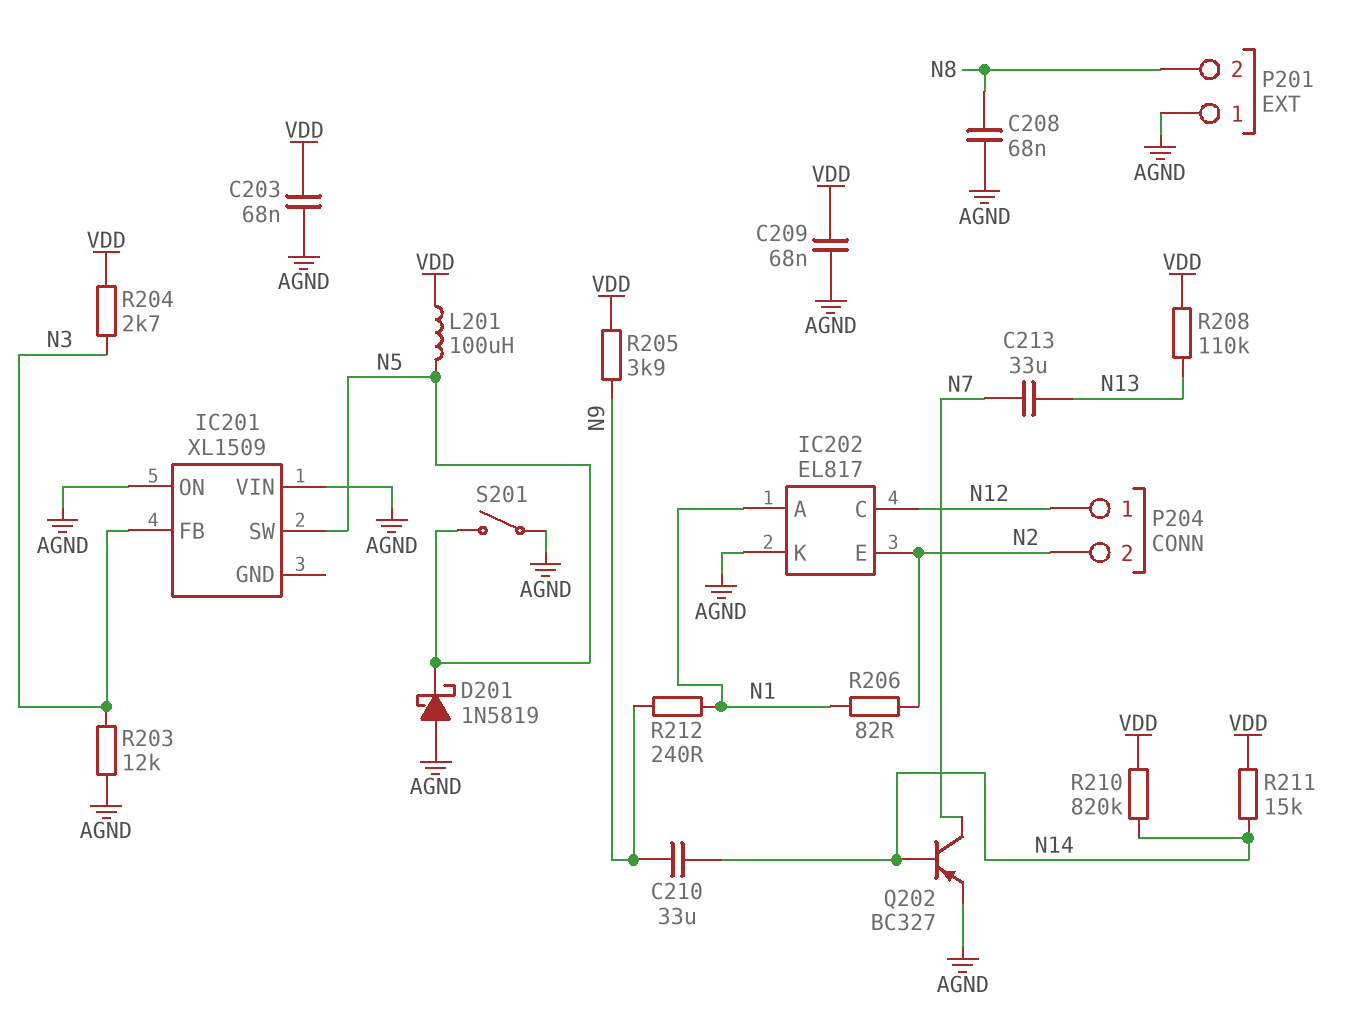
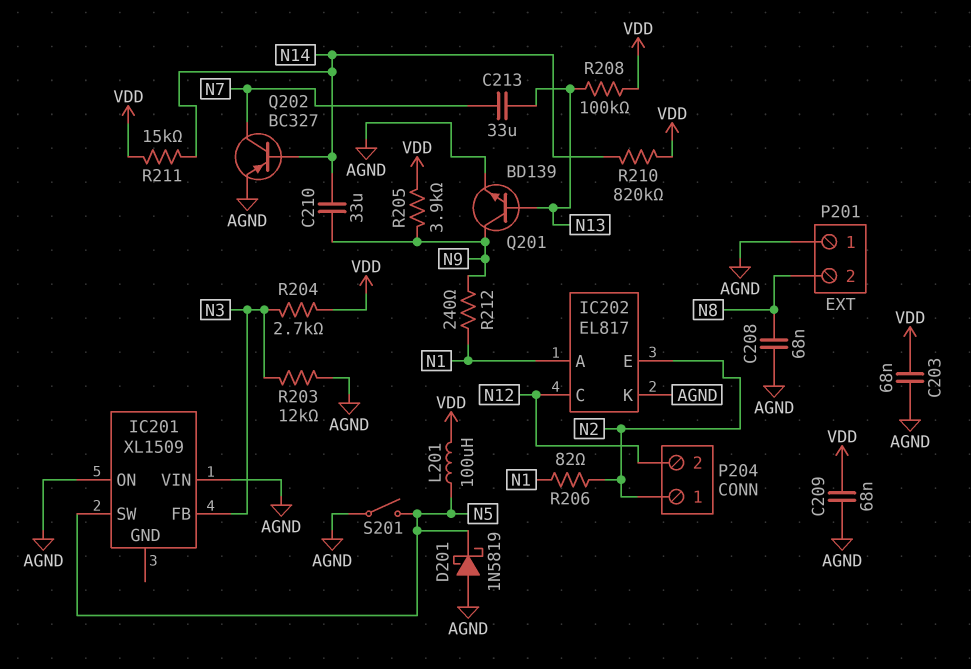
P204 pin 1: N12 -> N2
P204 pin 2: N2 -> N12
Q201: none -> NPN BD139 (B N13, C N9, E AGND)
R208: 110k (N13, VDD) -> 100k (N13, VDD)

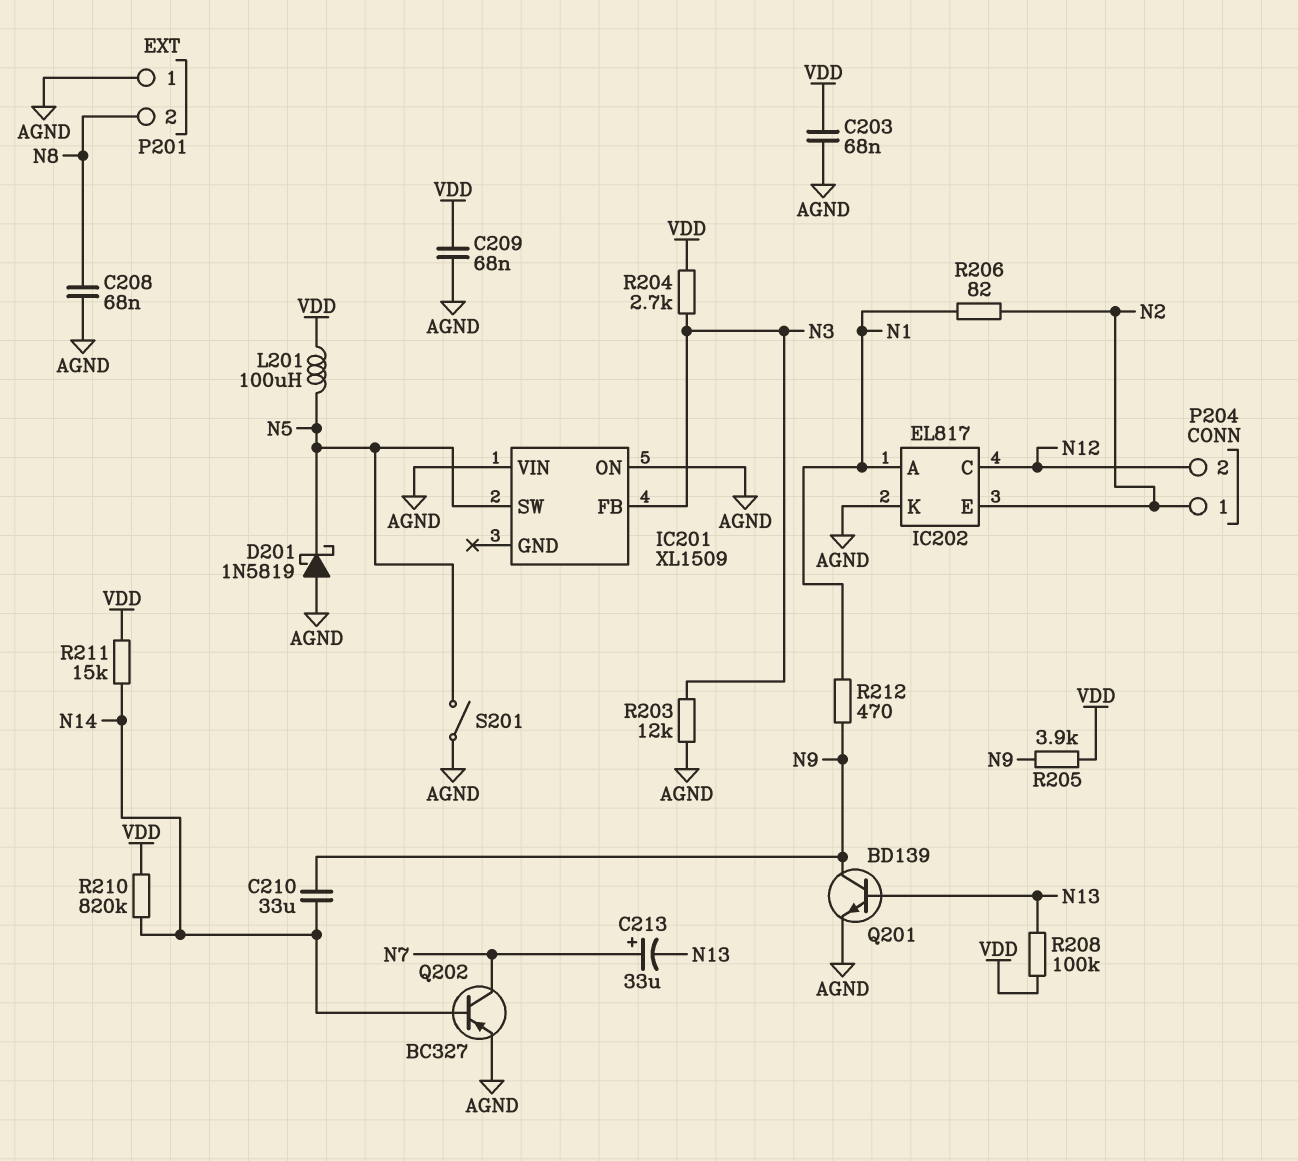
C213: 33uF (N7, N13) -> 33uF (plus N7, minus N13)
R212: 240 (N1, N9) -> 470 (N1, N9)

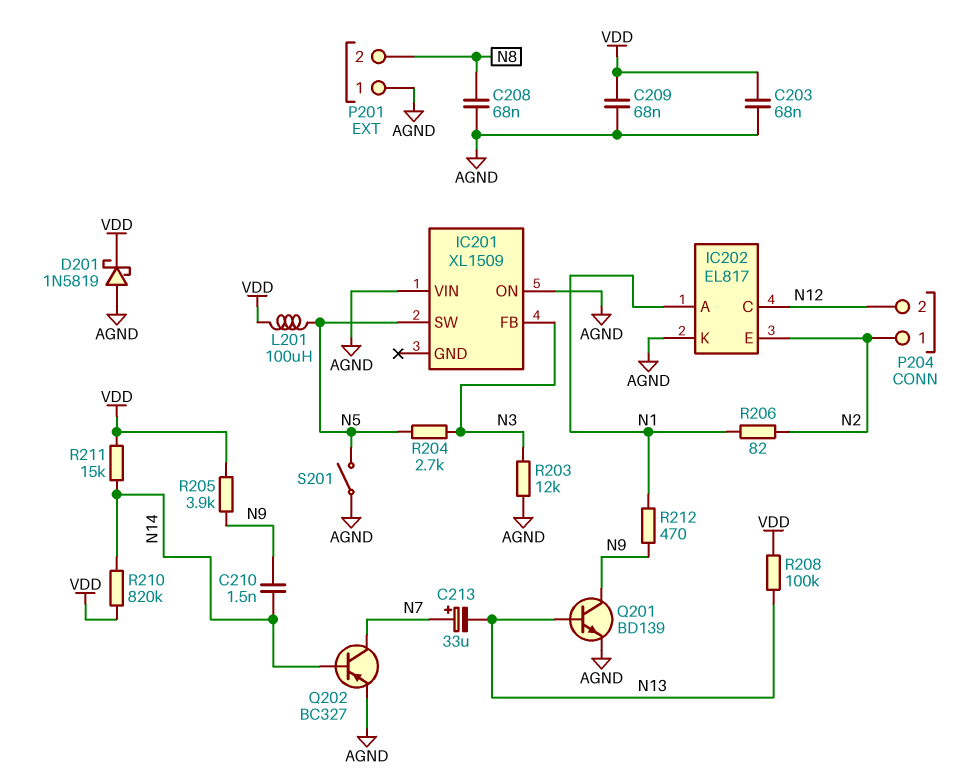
C210: 33uF (N9, N14) -> 1.5nF (N9, N14)
D201: schottky 1N5819 (A AGND, K N5) -> schottky 1N5819 (A AGND, K VDD)
R204: 2.7k (N3, VDD) -> 2.7k (N3, N5)

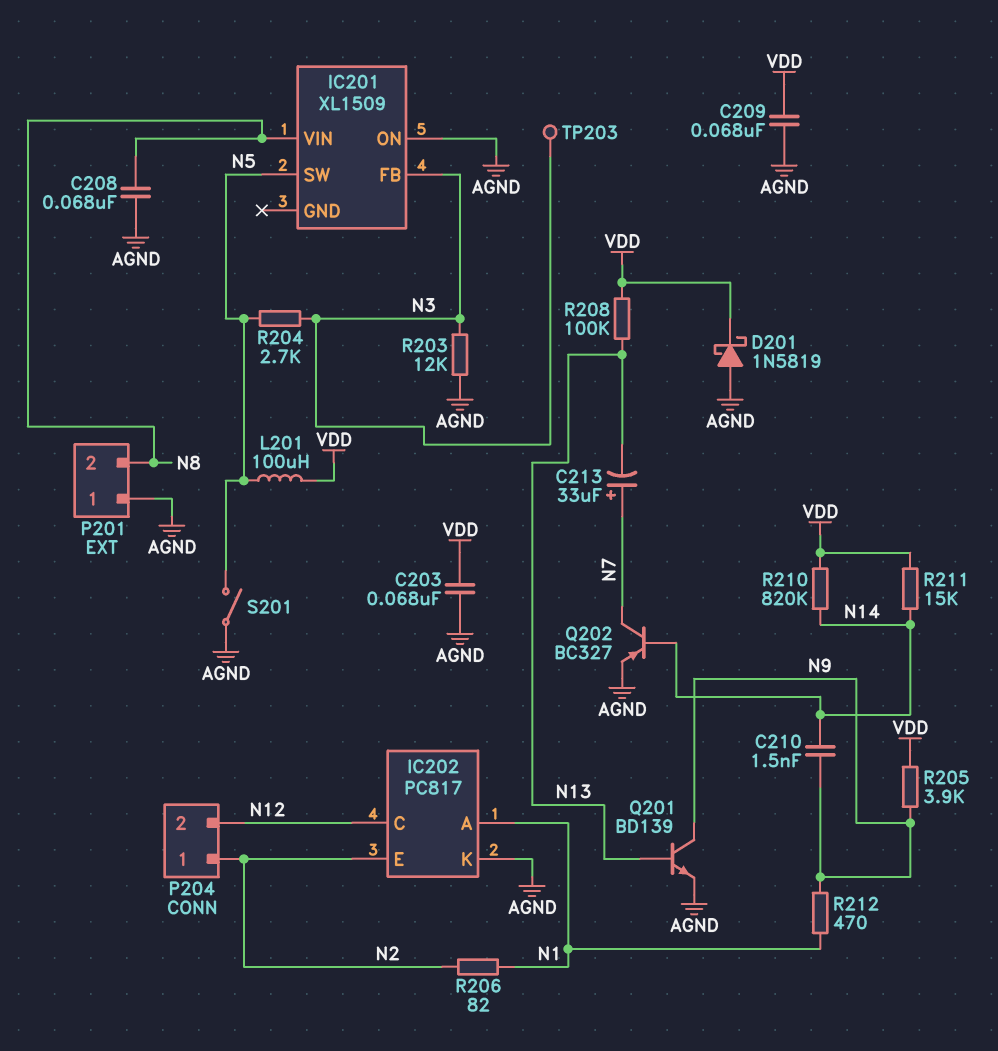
IC201 pin VIN: AGND -> N8
IC202: EL817 -> PC817
TP203: none -> test point (N3)

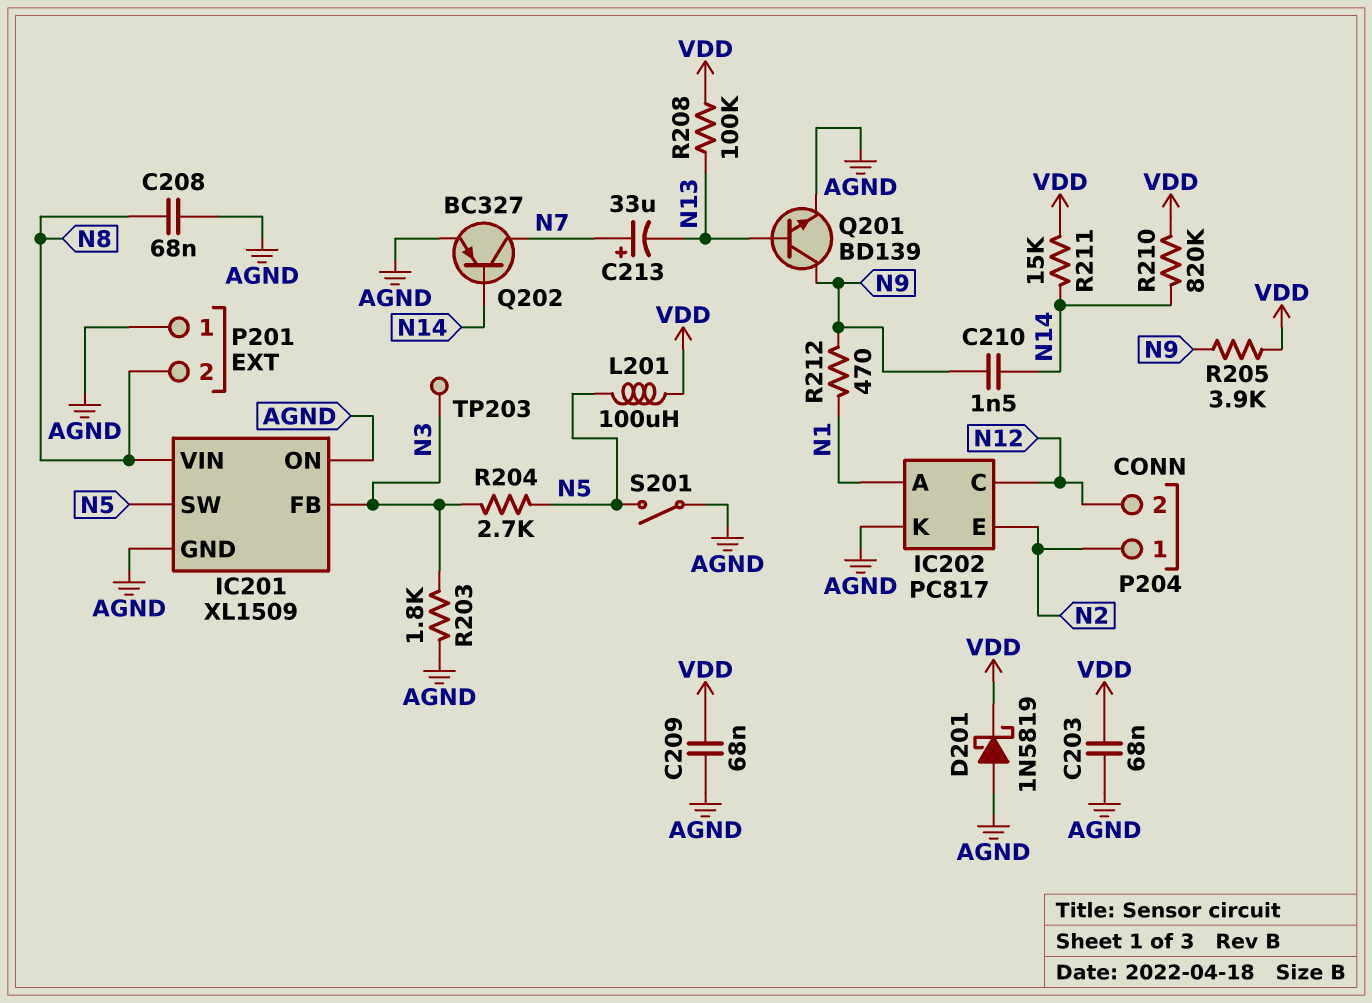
IC201 pin GND: none -> AGND
R203: 12k (AGND, N3) -> 1.8k (AGND, N3)
R206: 82 (N1, N2) -> none

